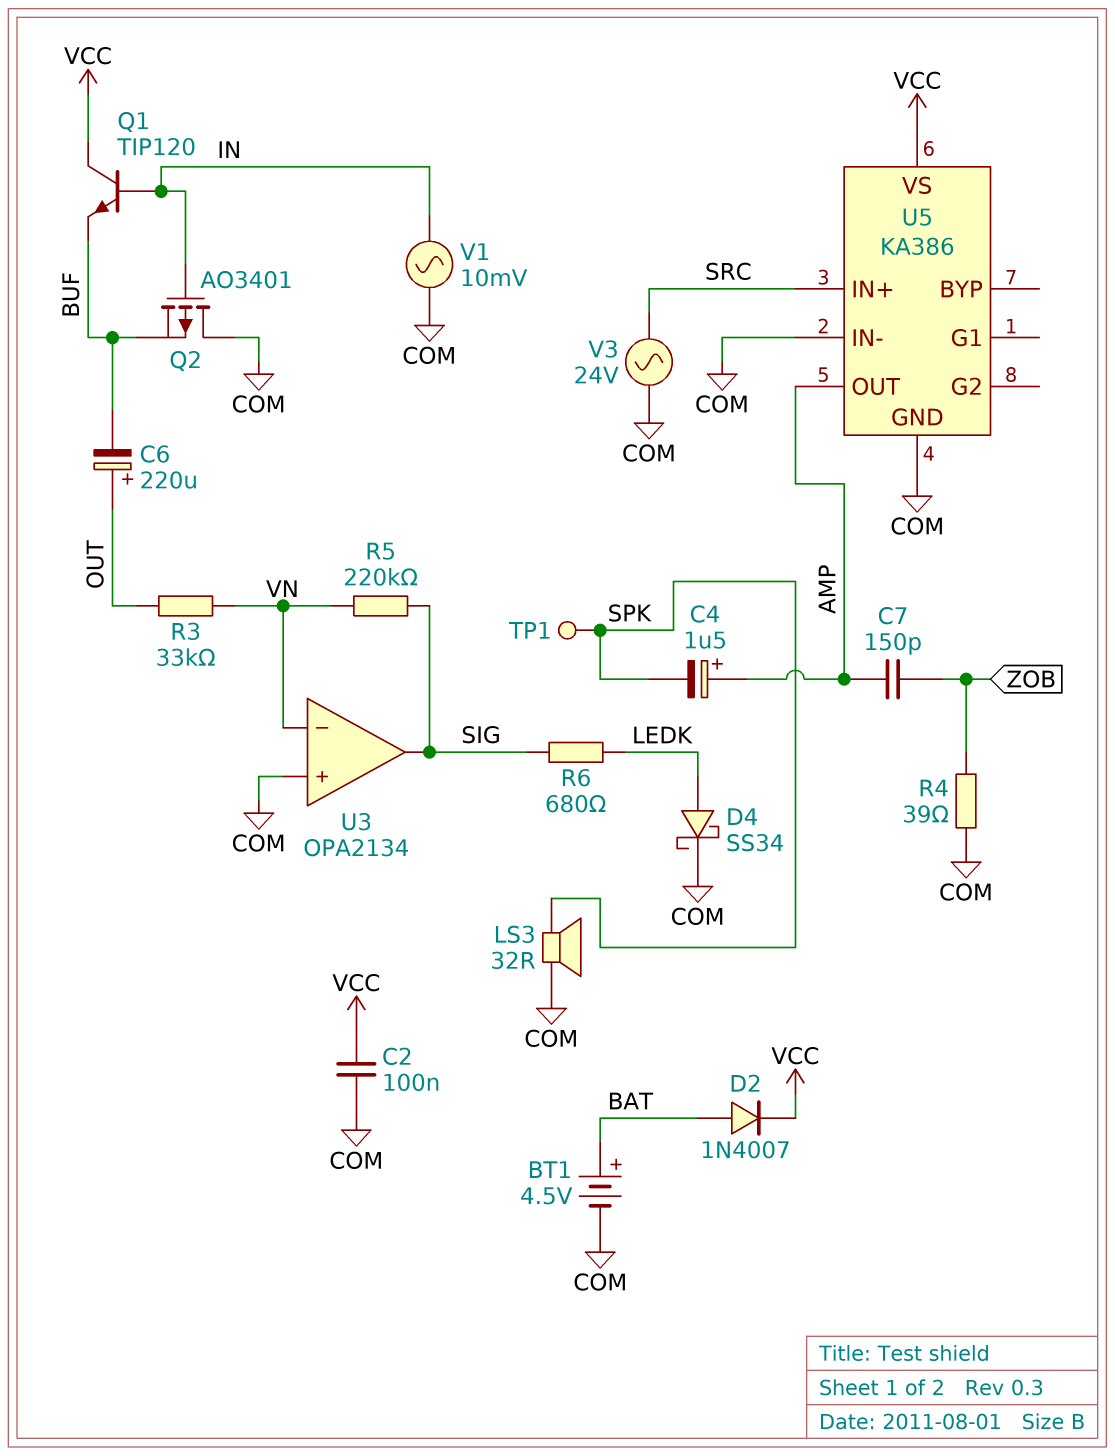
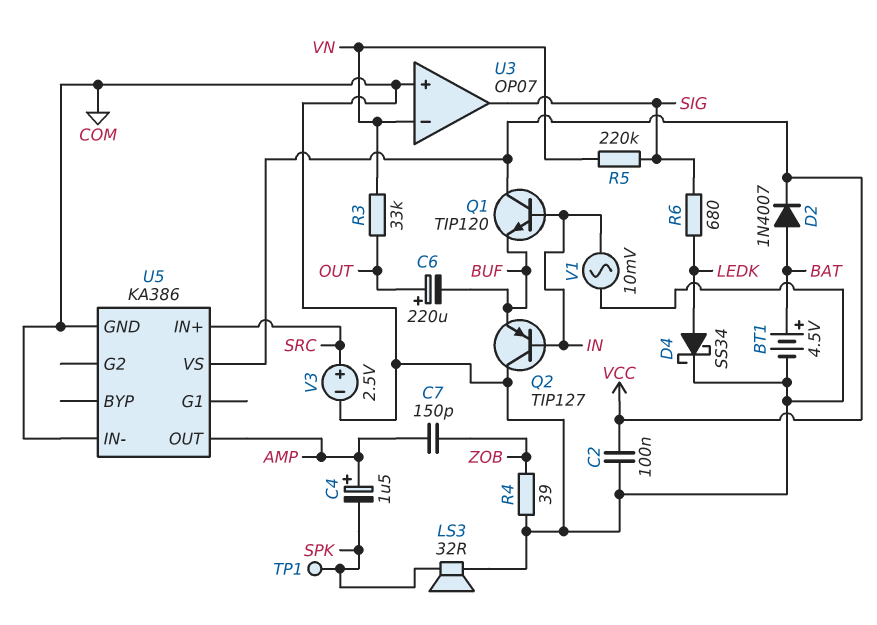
Q2: PMOS AO3401 (G IN, D COM, S BUF) -> PNP TIP127 (B IN, C COM, E BUF)
U3: OPA2134 -> OP07
V3: AC 24V (COM, SRC) -> 2.5V (plus SRC, minus COM)

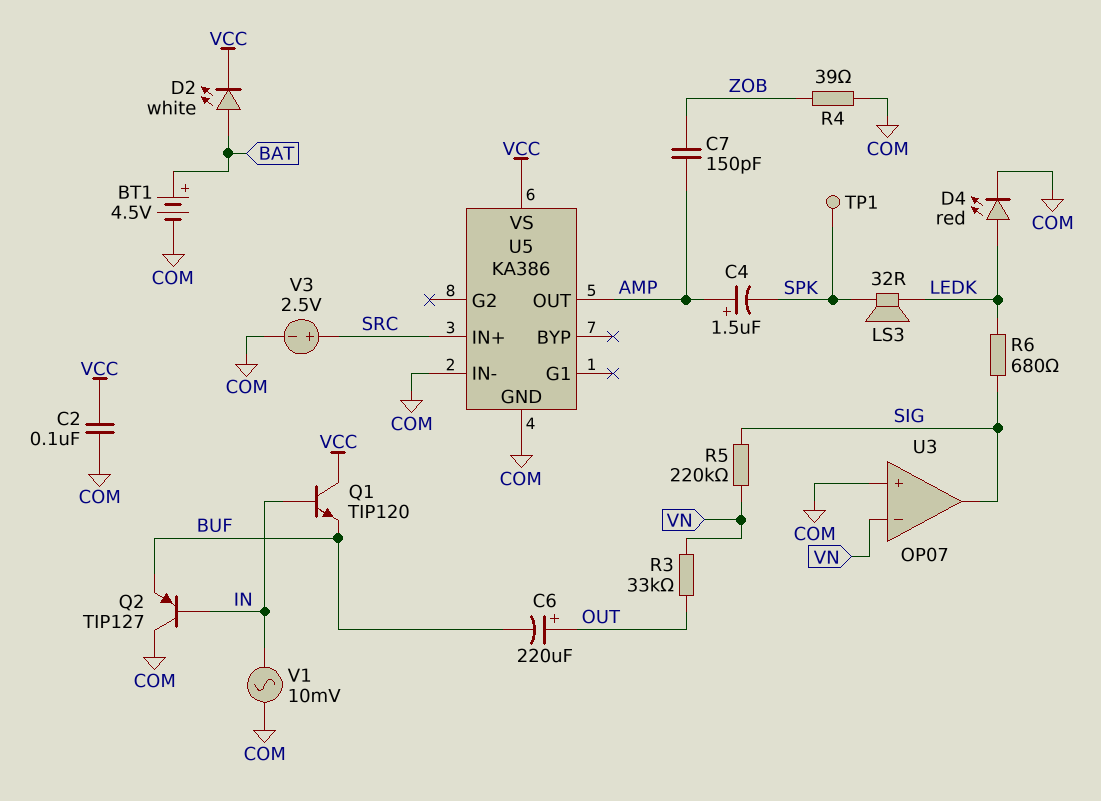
D2: diode 1N4007 (A BAT, K VCC) -> LED white (A BAT, K VCC)
D4: schottky SS34 (A LEDK, K COM) -> LED red (A LEDK, K COM)
LS3: speaker 32R (COM, SPK) -> speaker 32R (LEDK, SPK)

